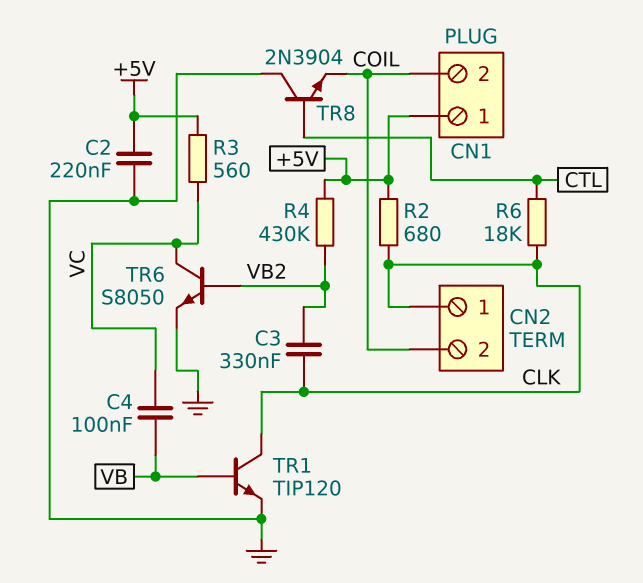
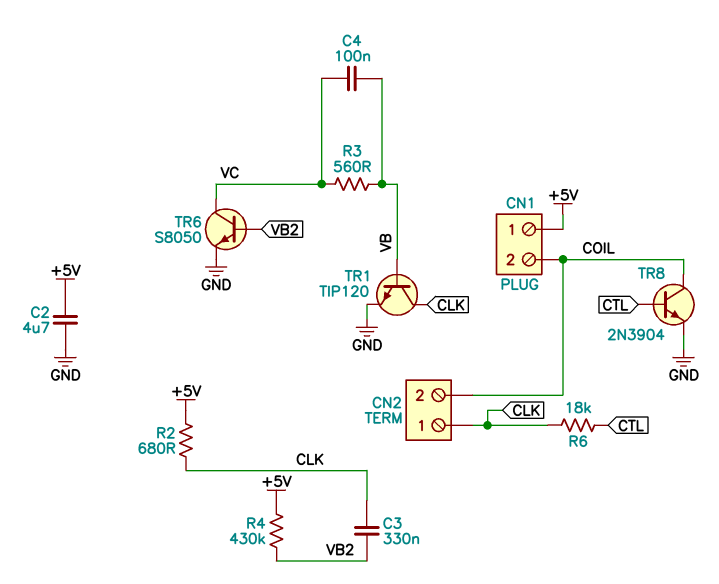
C2: 220nF (+5V, GND) -> 4.7uF (+5V, GND)
R3: 560 (+5V, VC) -> 560 (VB, VC)
TR8: NPN 2N3904 (B CTL, C GND, E COIL) -> NPN 2N3904 (B CTL, C COIL, E GND)

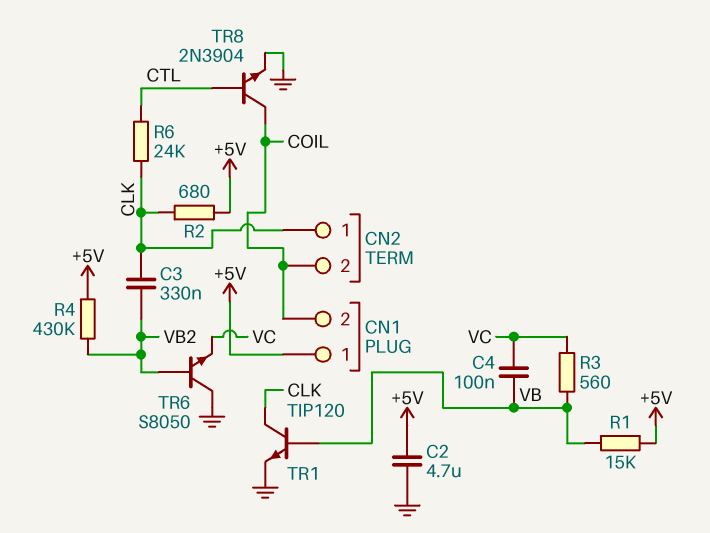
R1: none -> 15k (+5V, VB)
R6: 18k (CLK, CTL) -> 24k (CLK, CTL)
TR6: NPN S8050 (B VB2, C VC, E GND) -> NPN S8050 (B VB2, C GND, E VC)

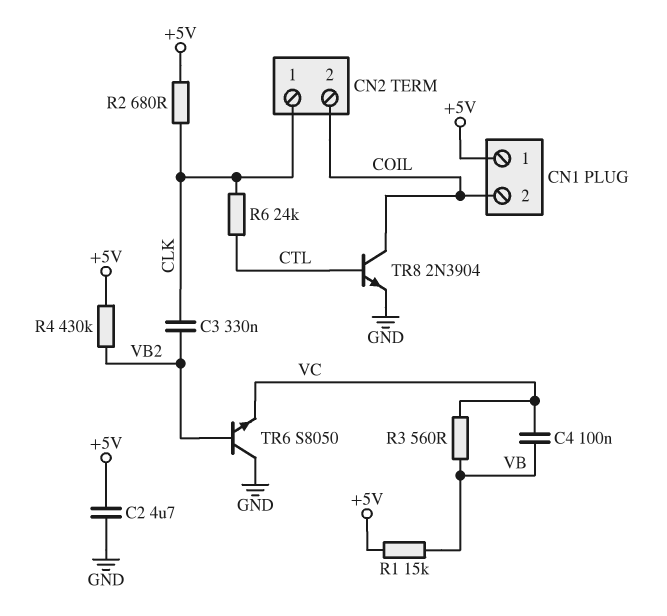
TR1: NPN TIP120 (B VB, C CLK, E GND) -> none

